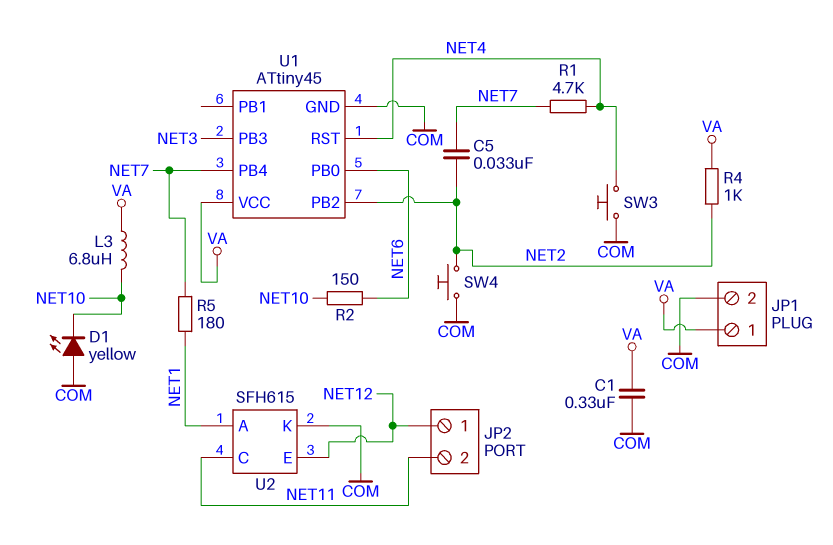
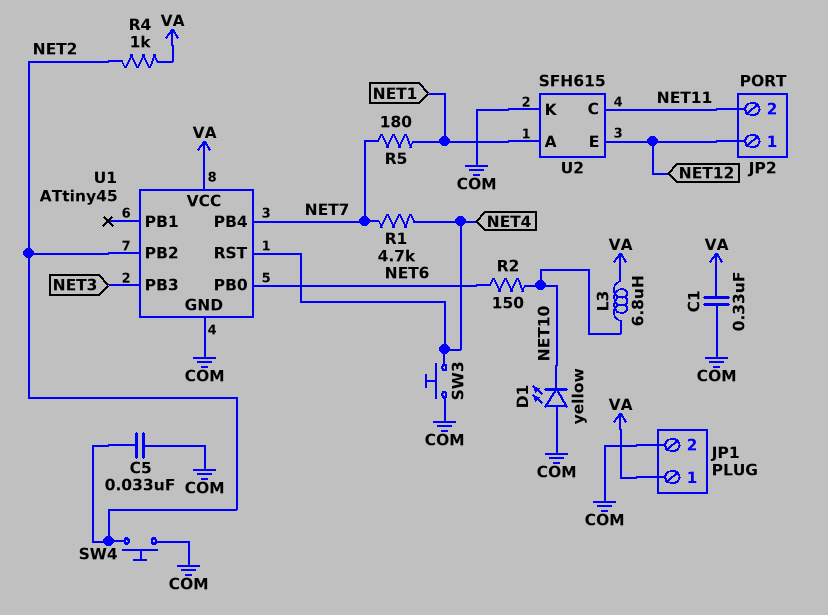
C5: 33nF (NET2, NET7) -> 33nF (COM, NET2)

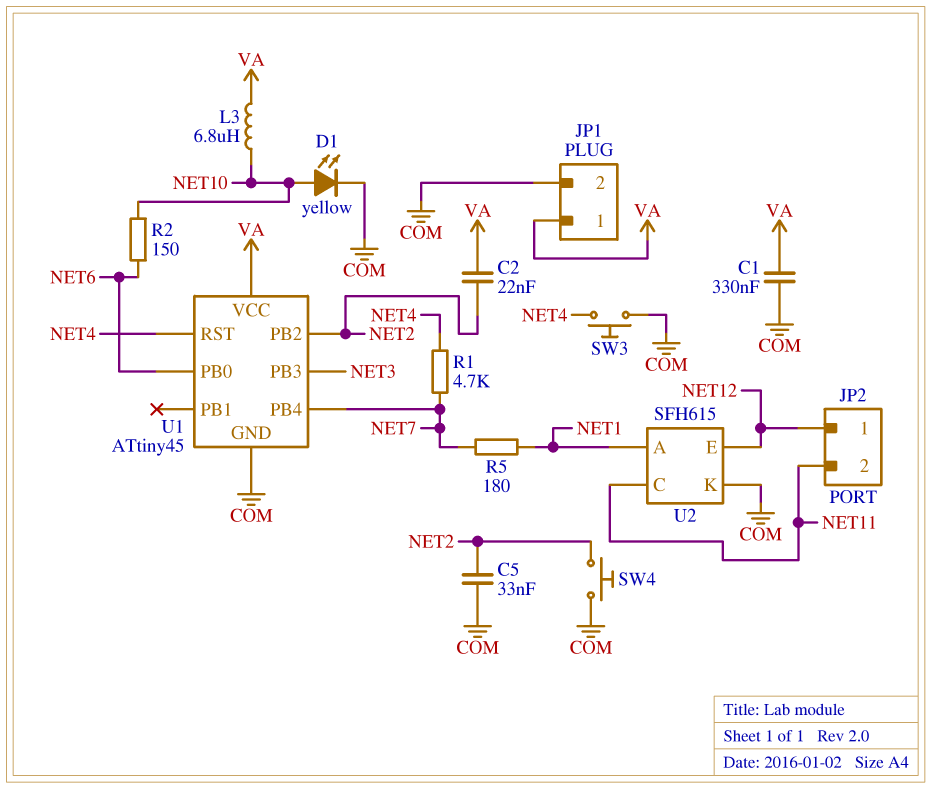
C2: none -> 22nF (NET2, VA)
D1: LED yellow (A COM, K NET10) -> LED yellow (A NET10, K COM)
R4: 1k (NET2, VA) -> none

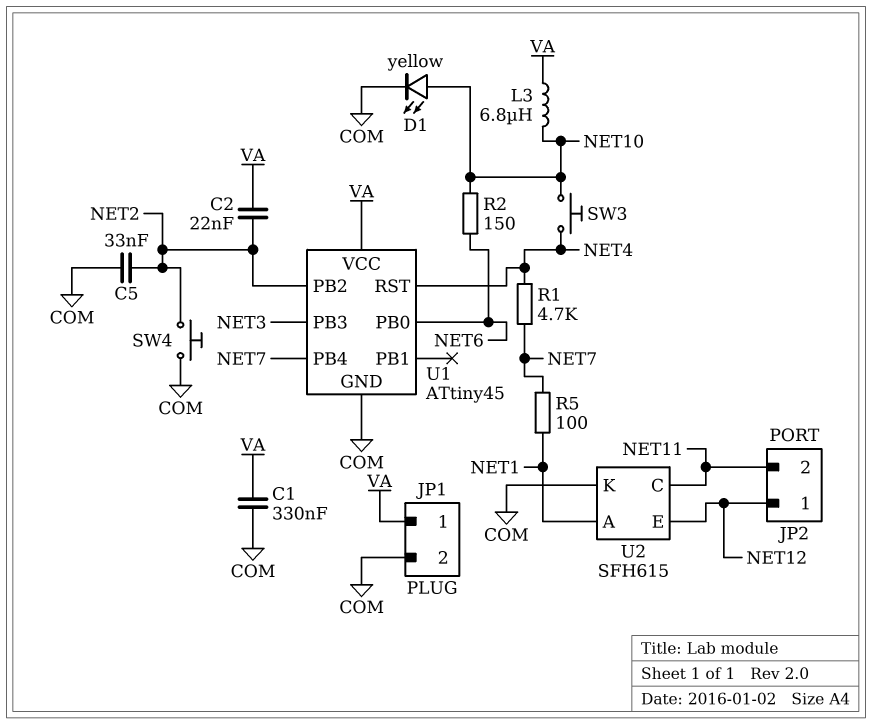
R5: 180 (NET1, NET7) -> 100 (NET1, NET7)
SW3: button (COM, NET4) -> button (NET4, NET10)

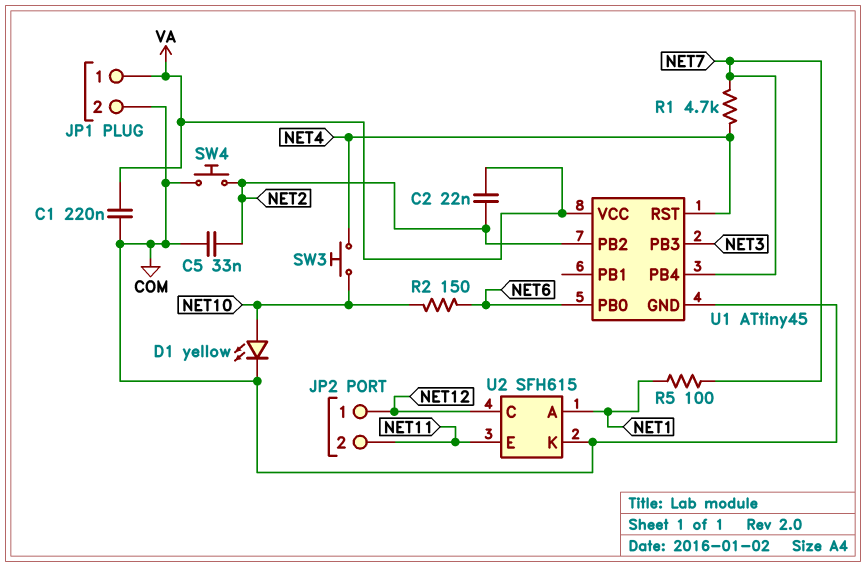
C1: 330nF (COM, VA) -> 220nF (COM, VA)
L3: 6.8uH (NET10, VA) -> none
U2 pin C: NET11 -> NET12
U2 pin E: NET12 -> NET11

